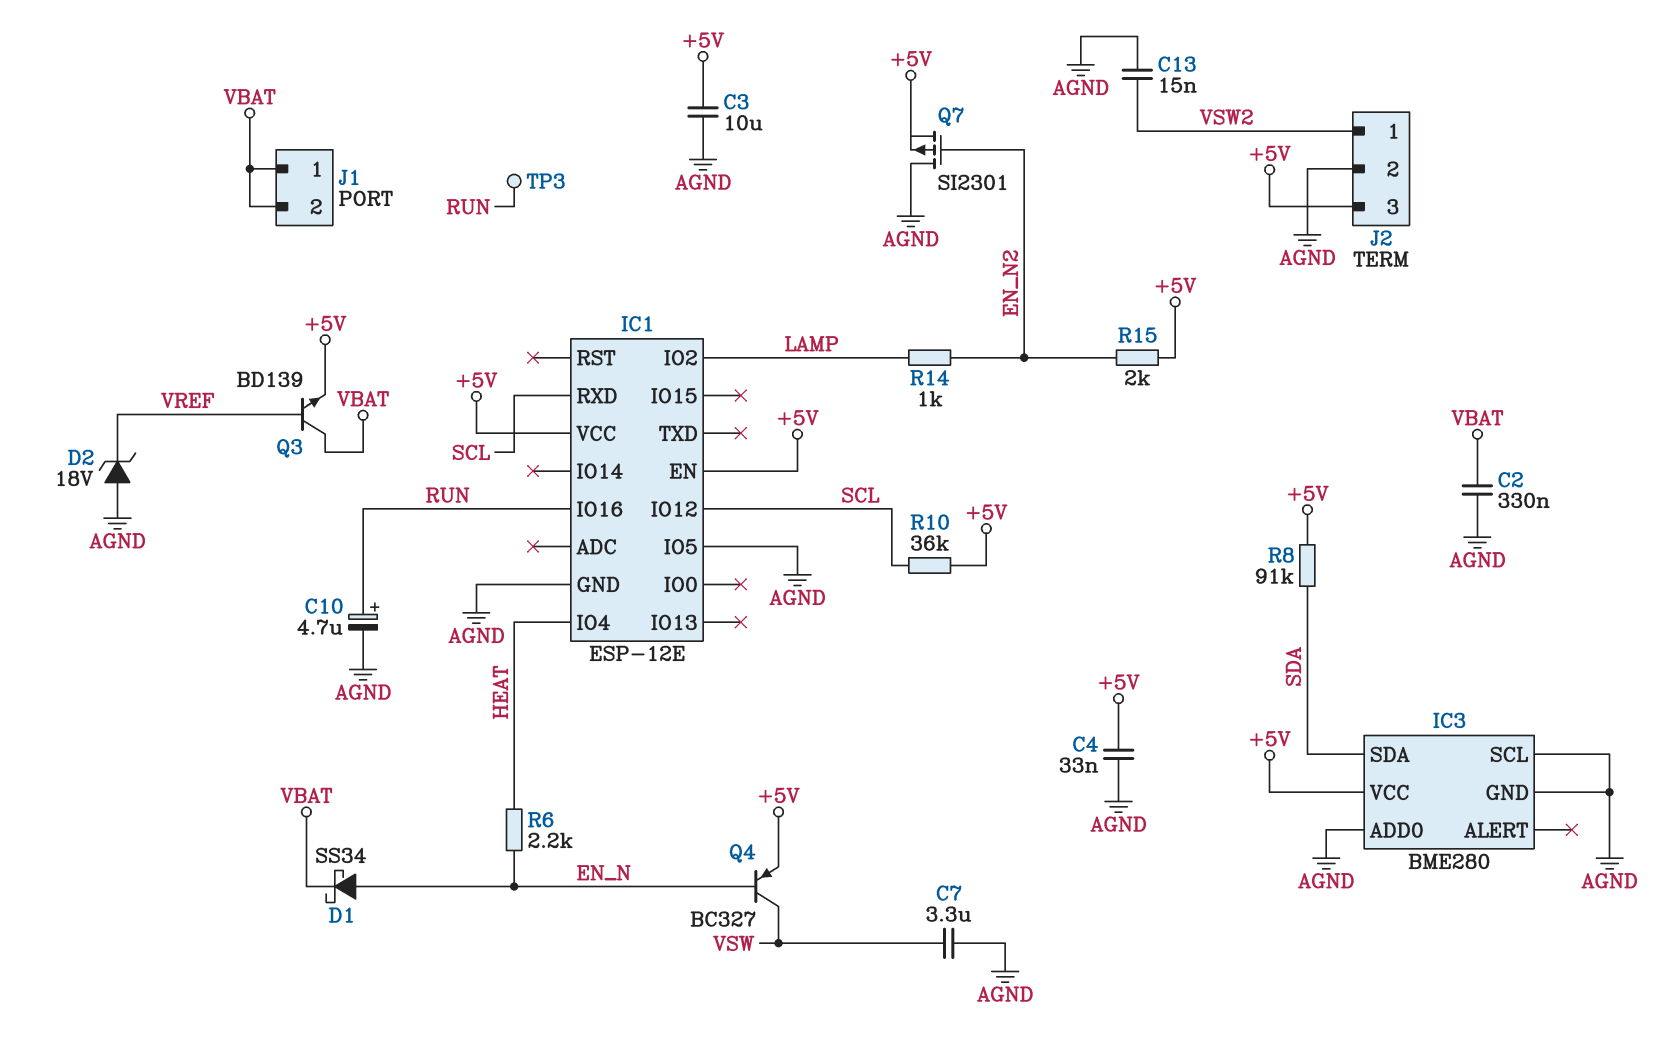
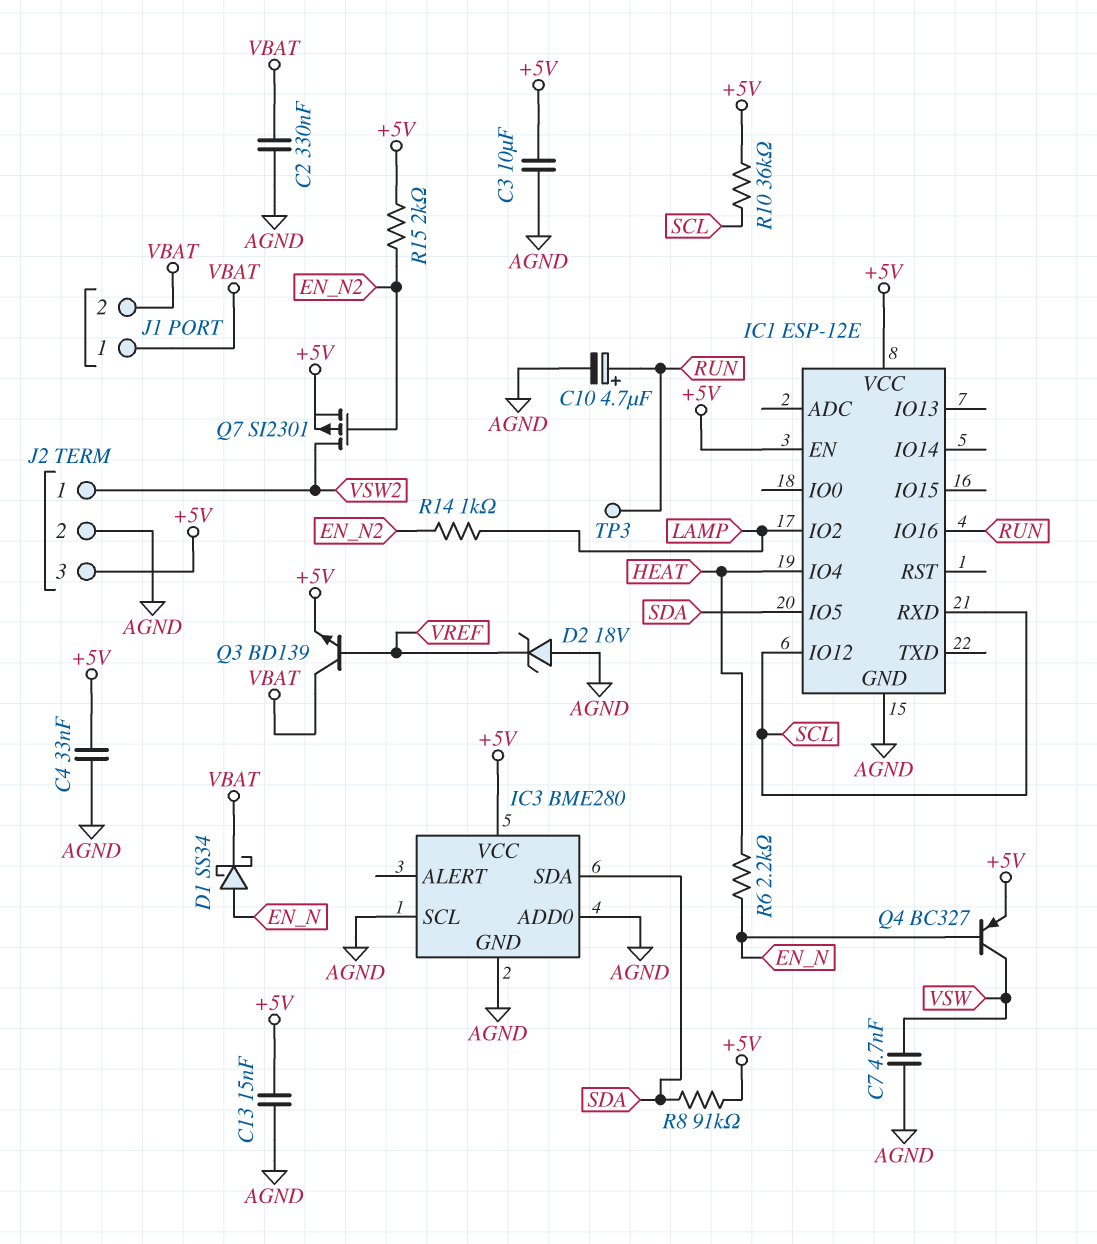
C7: 3.3uF (AGND, VSW) -> 4.7nF (AGND, VSW)
C13: 15nF (AGND, VSW2) -> 15nF (+5V, AGND)
IC1 pin IO5: AGND -> SDA
Q7: PMOS SI2301 (G EN_N2, D AGND, S +5V) -> PMOS SI2301 (G EN_N2, D VSW2, S +5V)

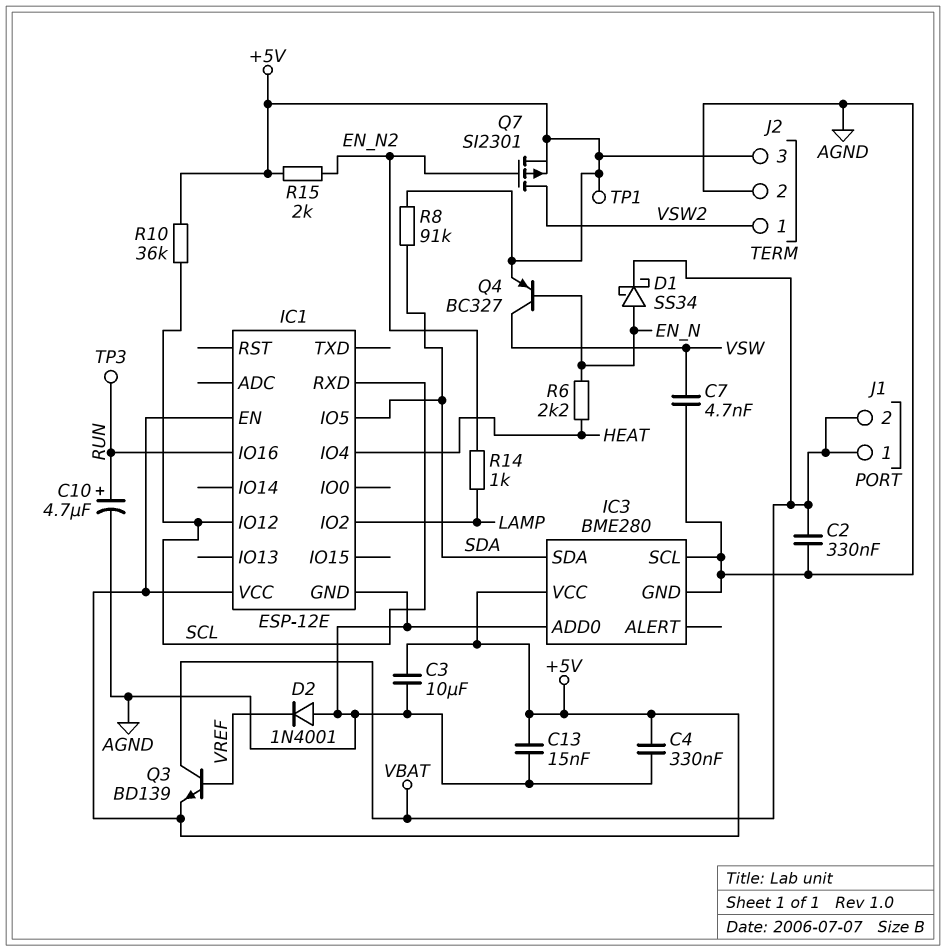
C4: 33nF (+5V, AGND) -> 330nF (+5V, AGND)
D2: zener 18V (A AGND, K VREF) -> diode 1N4001 (A AGND, K VREF)
TP1: none -> test point (+5V)

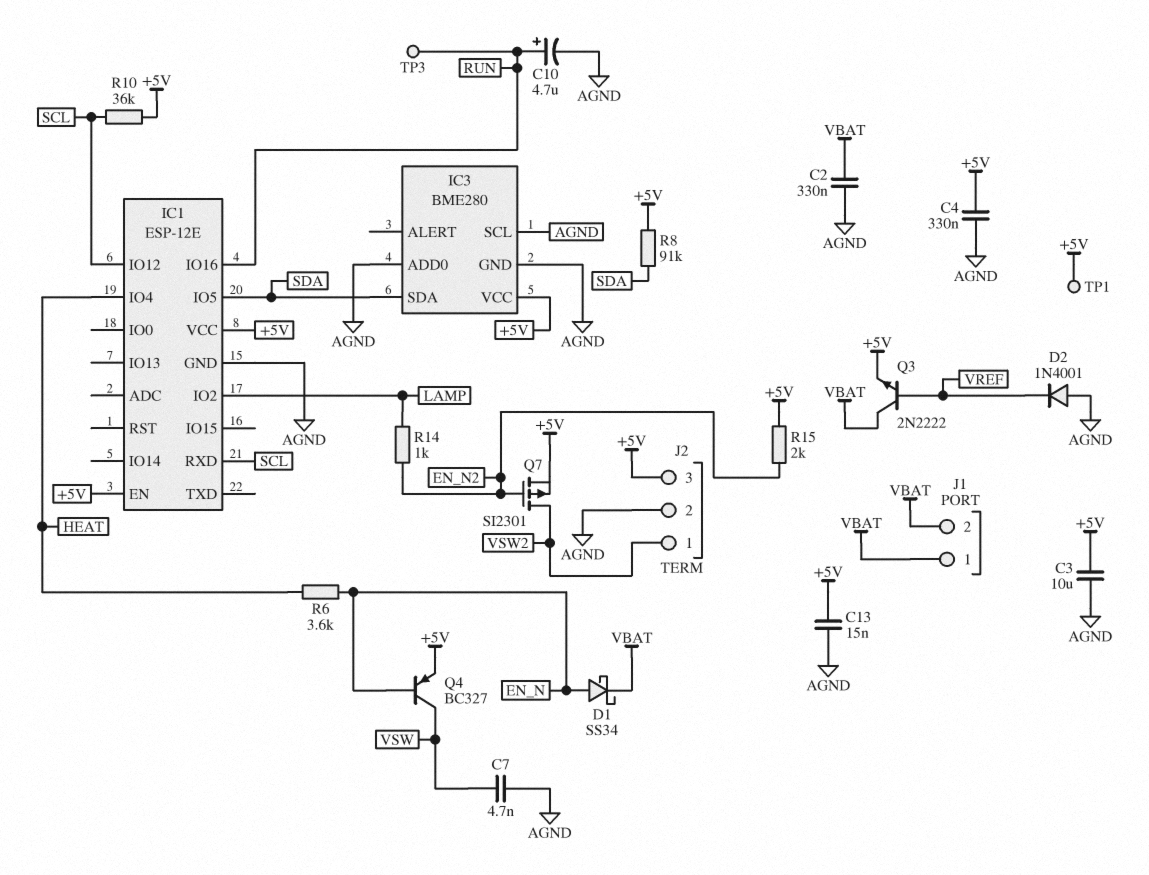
Q3: NPN BD139 (B VREF, C VBAT, E +5V) -> NPN 2N2222 (B VREF, C VBAT, E +5V)
R6: 2.2k (EN_N, HEAT) -> 3.6k (EN_N, HEAT)

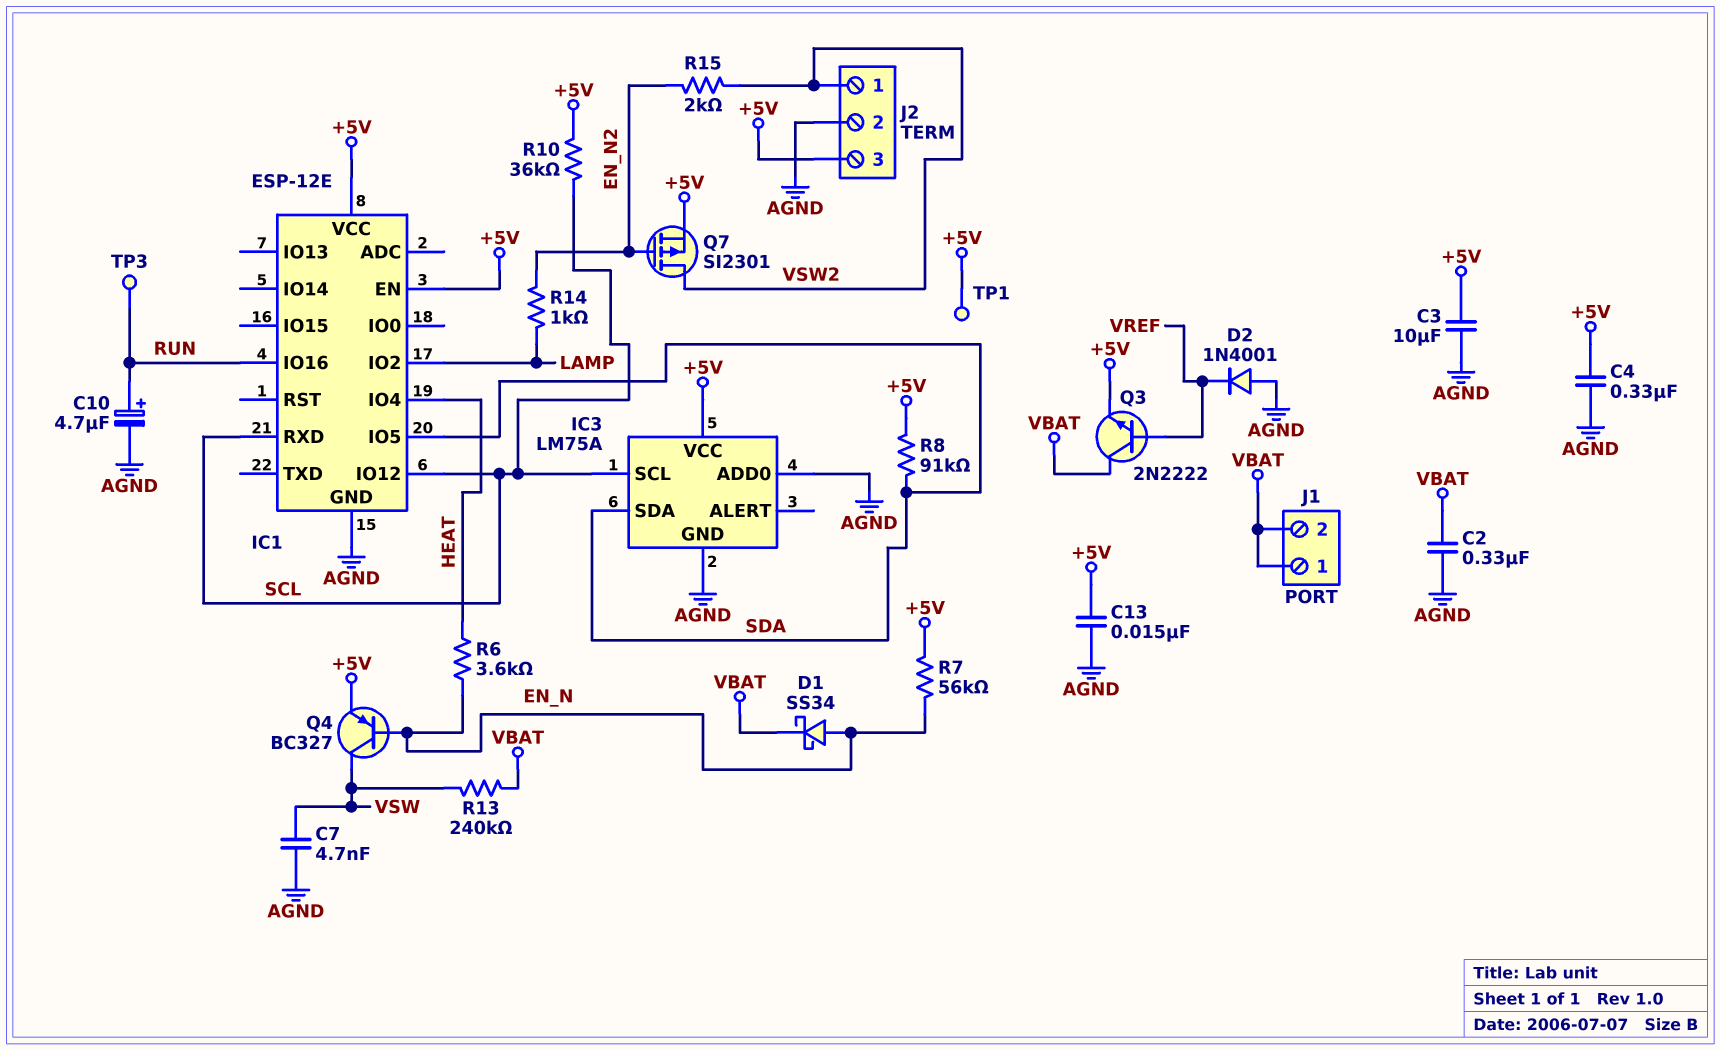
IC3: BME280 -> LM75A
IC3 pin SCL: AGND -> SCL
R7: none -> 56k (+5V, EN_N)
R13: none -> 240k (VBAT, VSW)
R15: 2k (+5V, EN_N2) -> 2k (EN_N2, VSW2)

